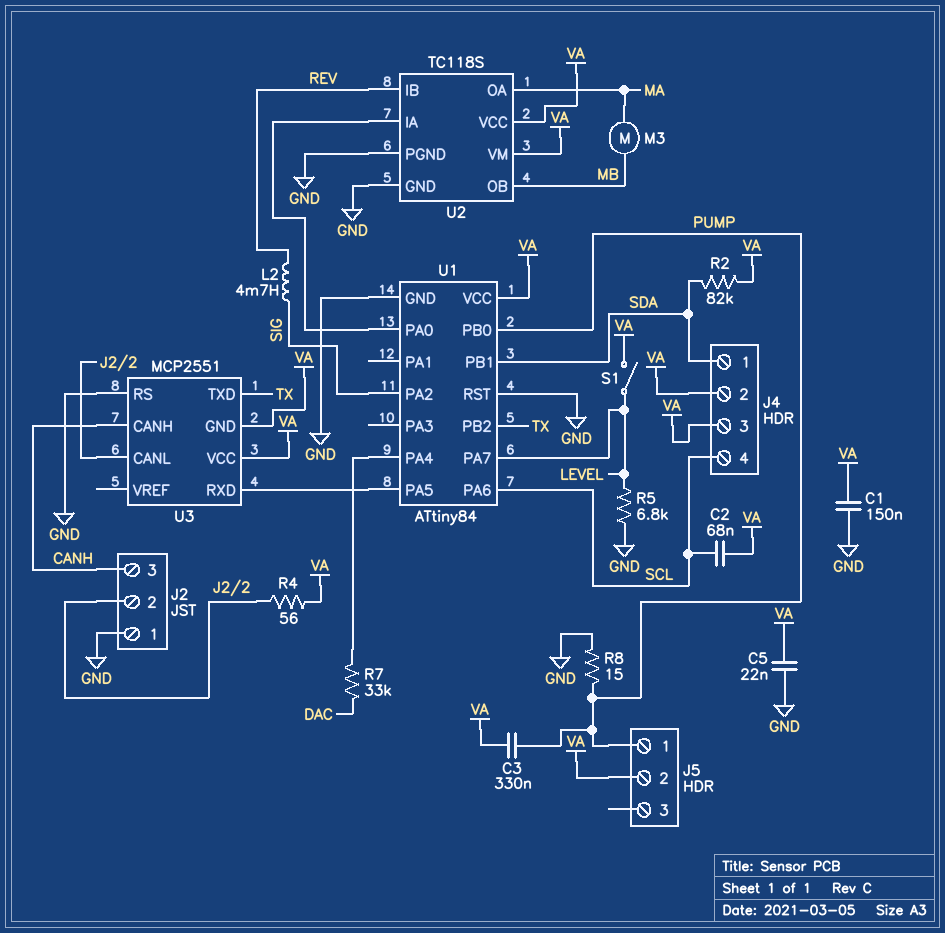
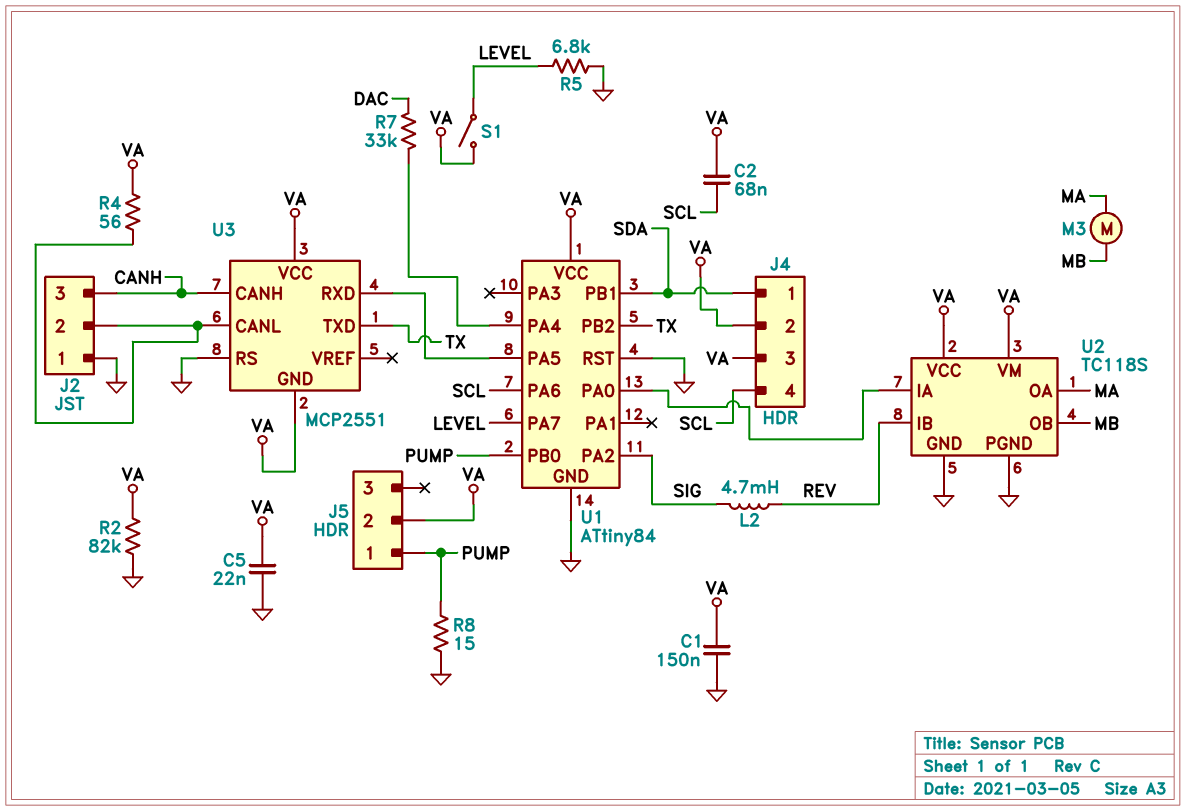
C3: 330nF (PUMP, VA) -> none
R2: 82k (SDA, VA) -> 82k (GND, VA)

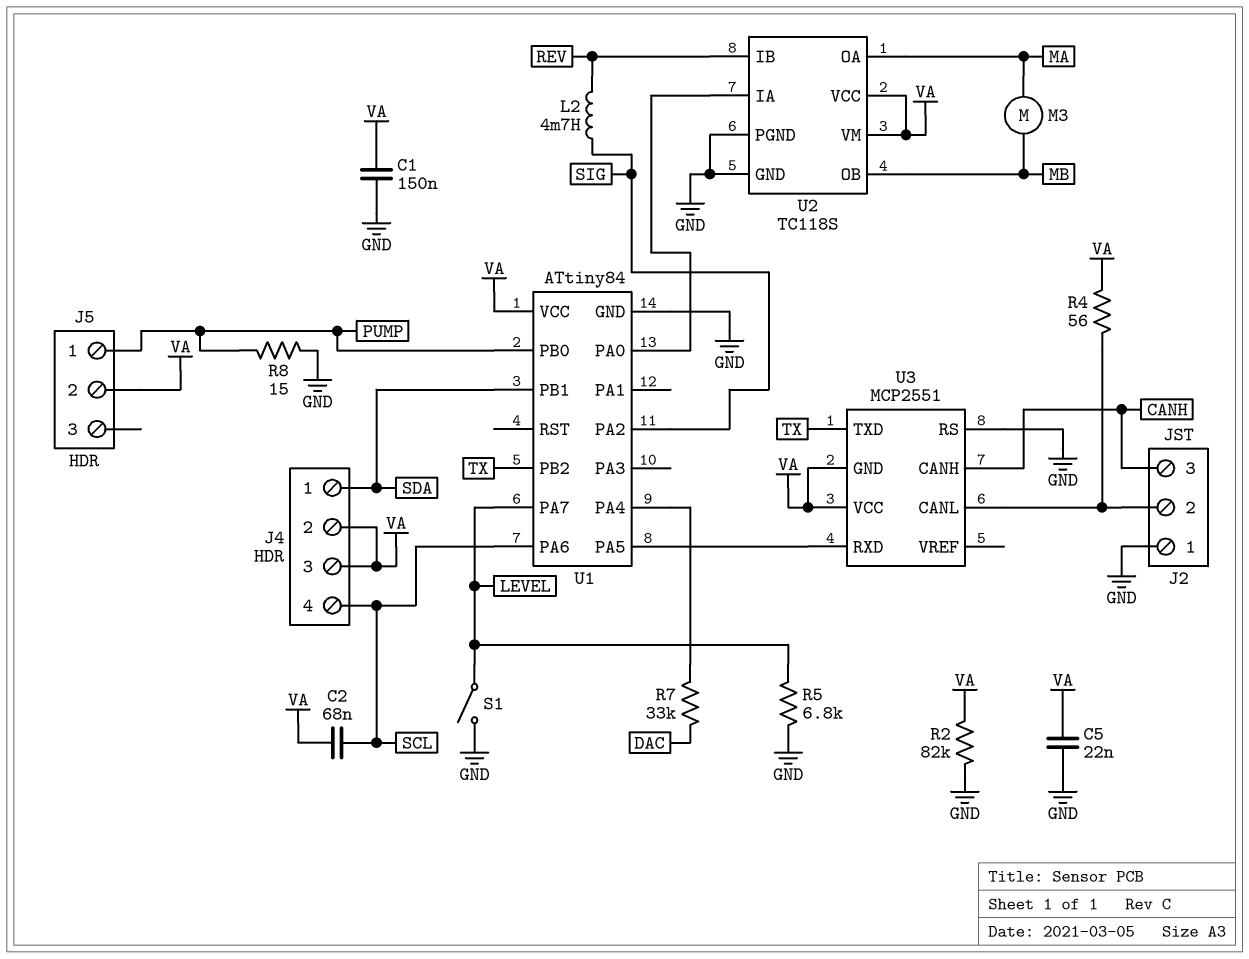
S1: switch (LEVEL, VA) -> switch (GND, LEVEL)
U1 pin RST: GND -> none

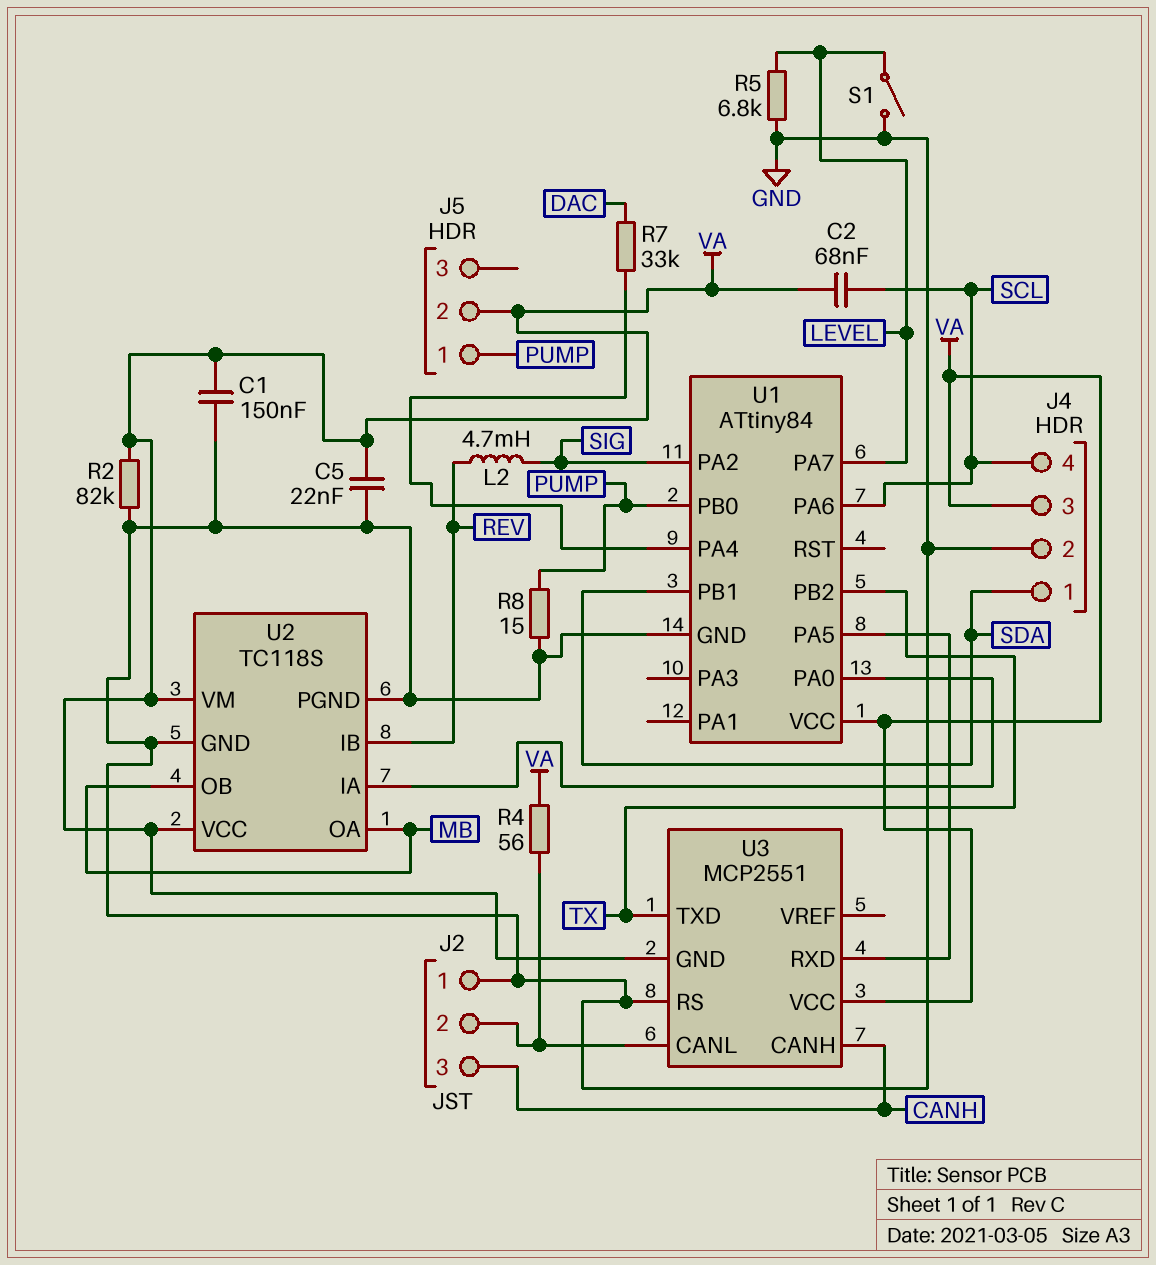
J4 pin 2: VA -> GND
M3: motor (MA, MB) -> none
U2 pin OA: MA -> MB

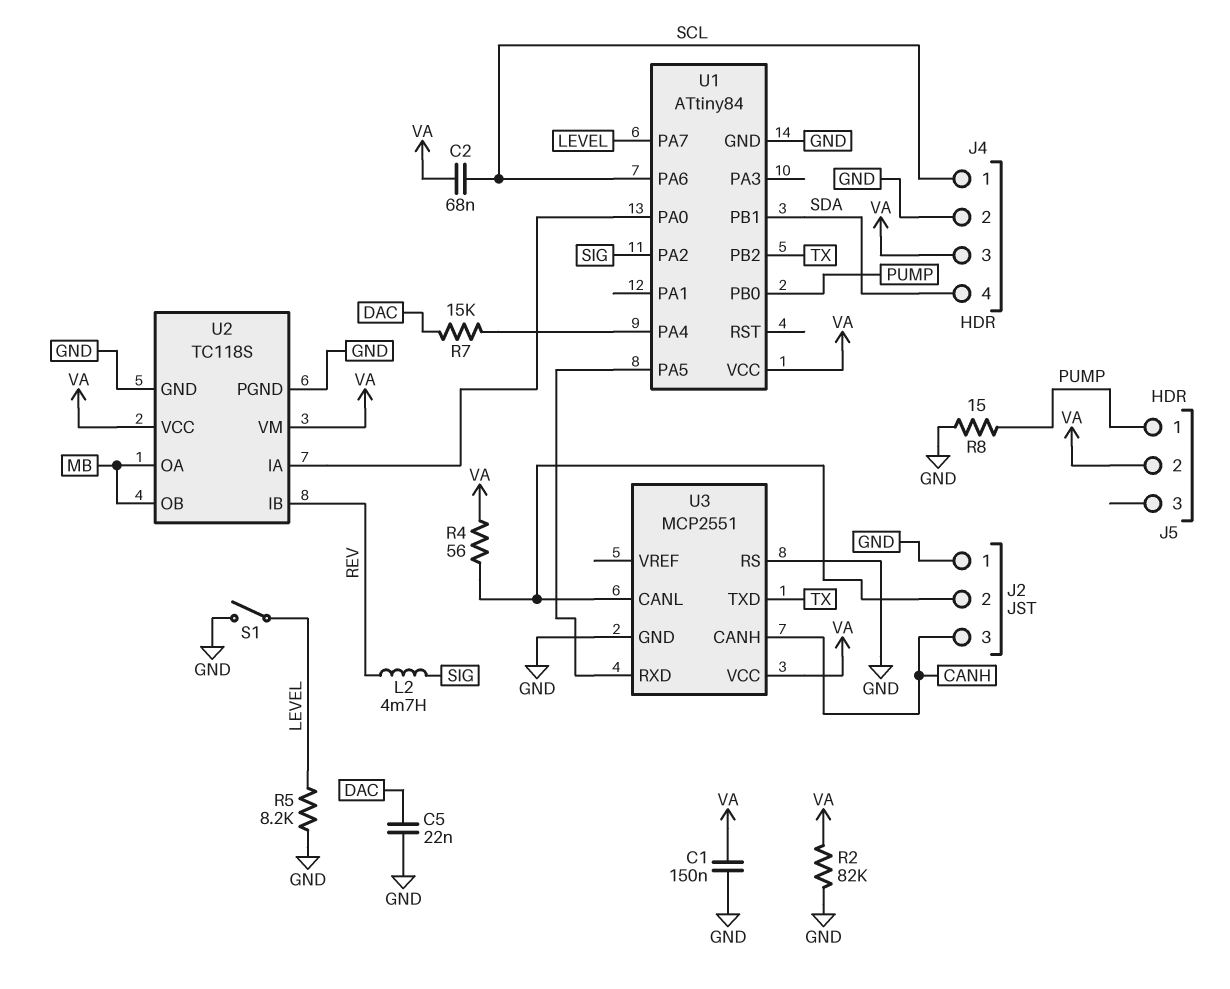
C5: 22nF (GND, VA) -> 22nF (DAC, GND)
J4 pin 1: SDA -> SCL
J4 pin 4: SCL -> SDA
R5: 6.8k (GND, LEVEL) -> 8.2k (GND, LEVEL)
R7: 33k (DAC, U1/PA4) -> 15k (DAC, U1/PA4)
U3 pin GND: VA -> GND

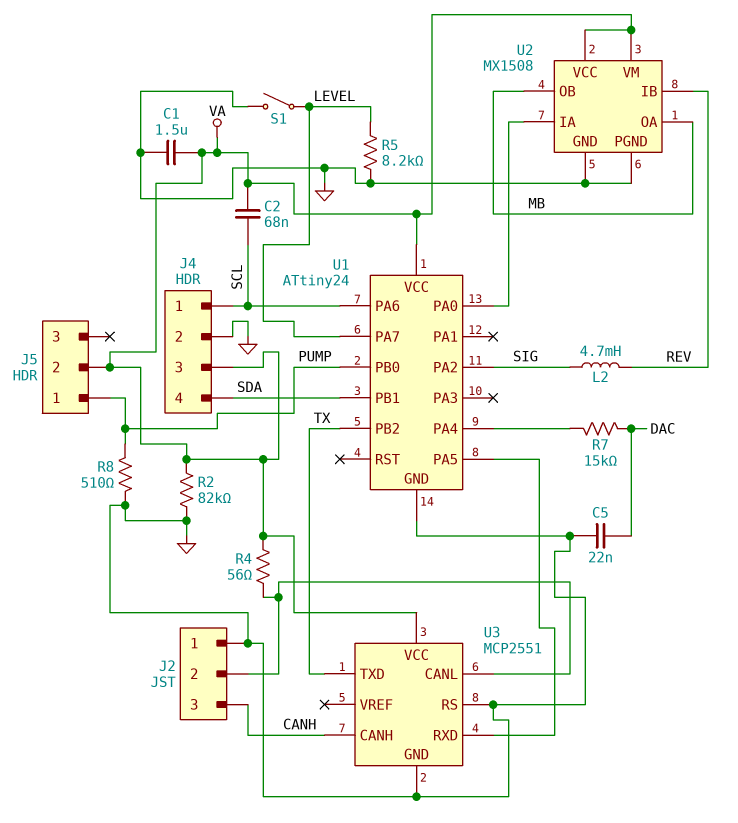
C1: 150nF (GND, VA) -> 1.5uF (GND, VA)
R8: 15 (GND, PUMP) -> 510 (GND, PUMP)
U1: ATtiny84 -> ATtiny24
U2: TC118S -> MX1508

